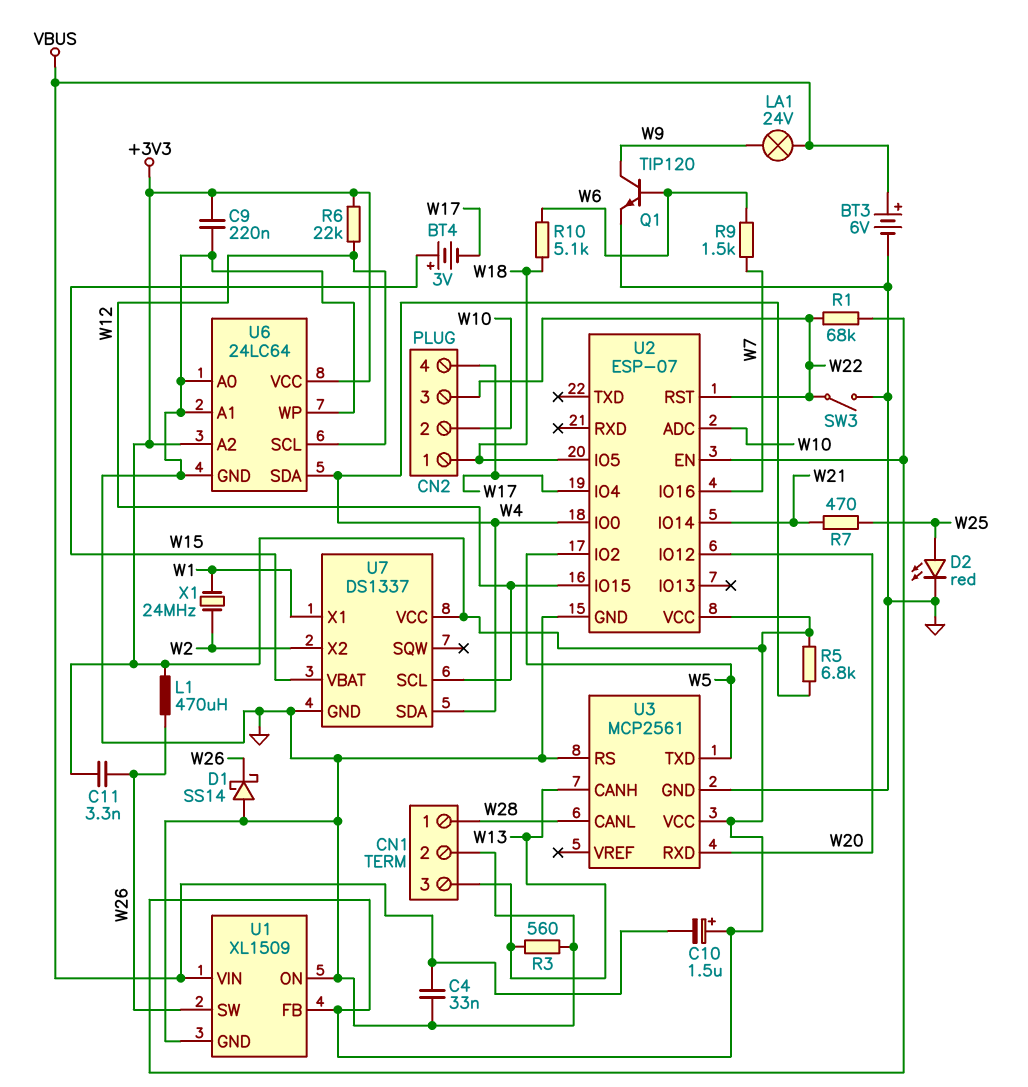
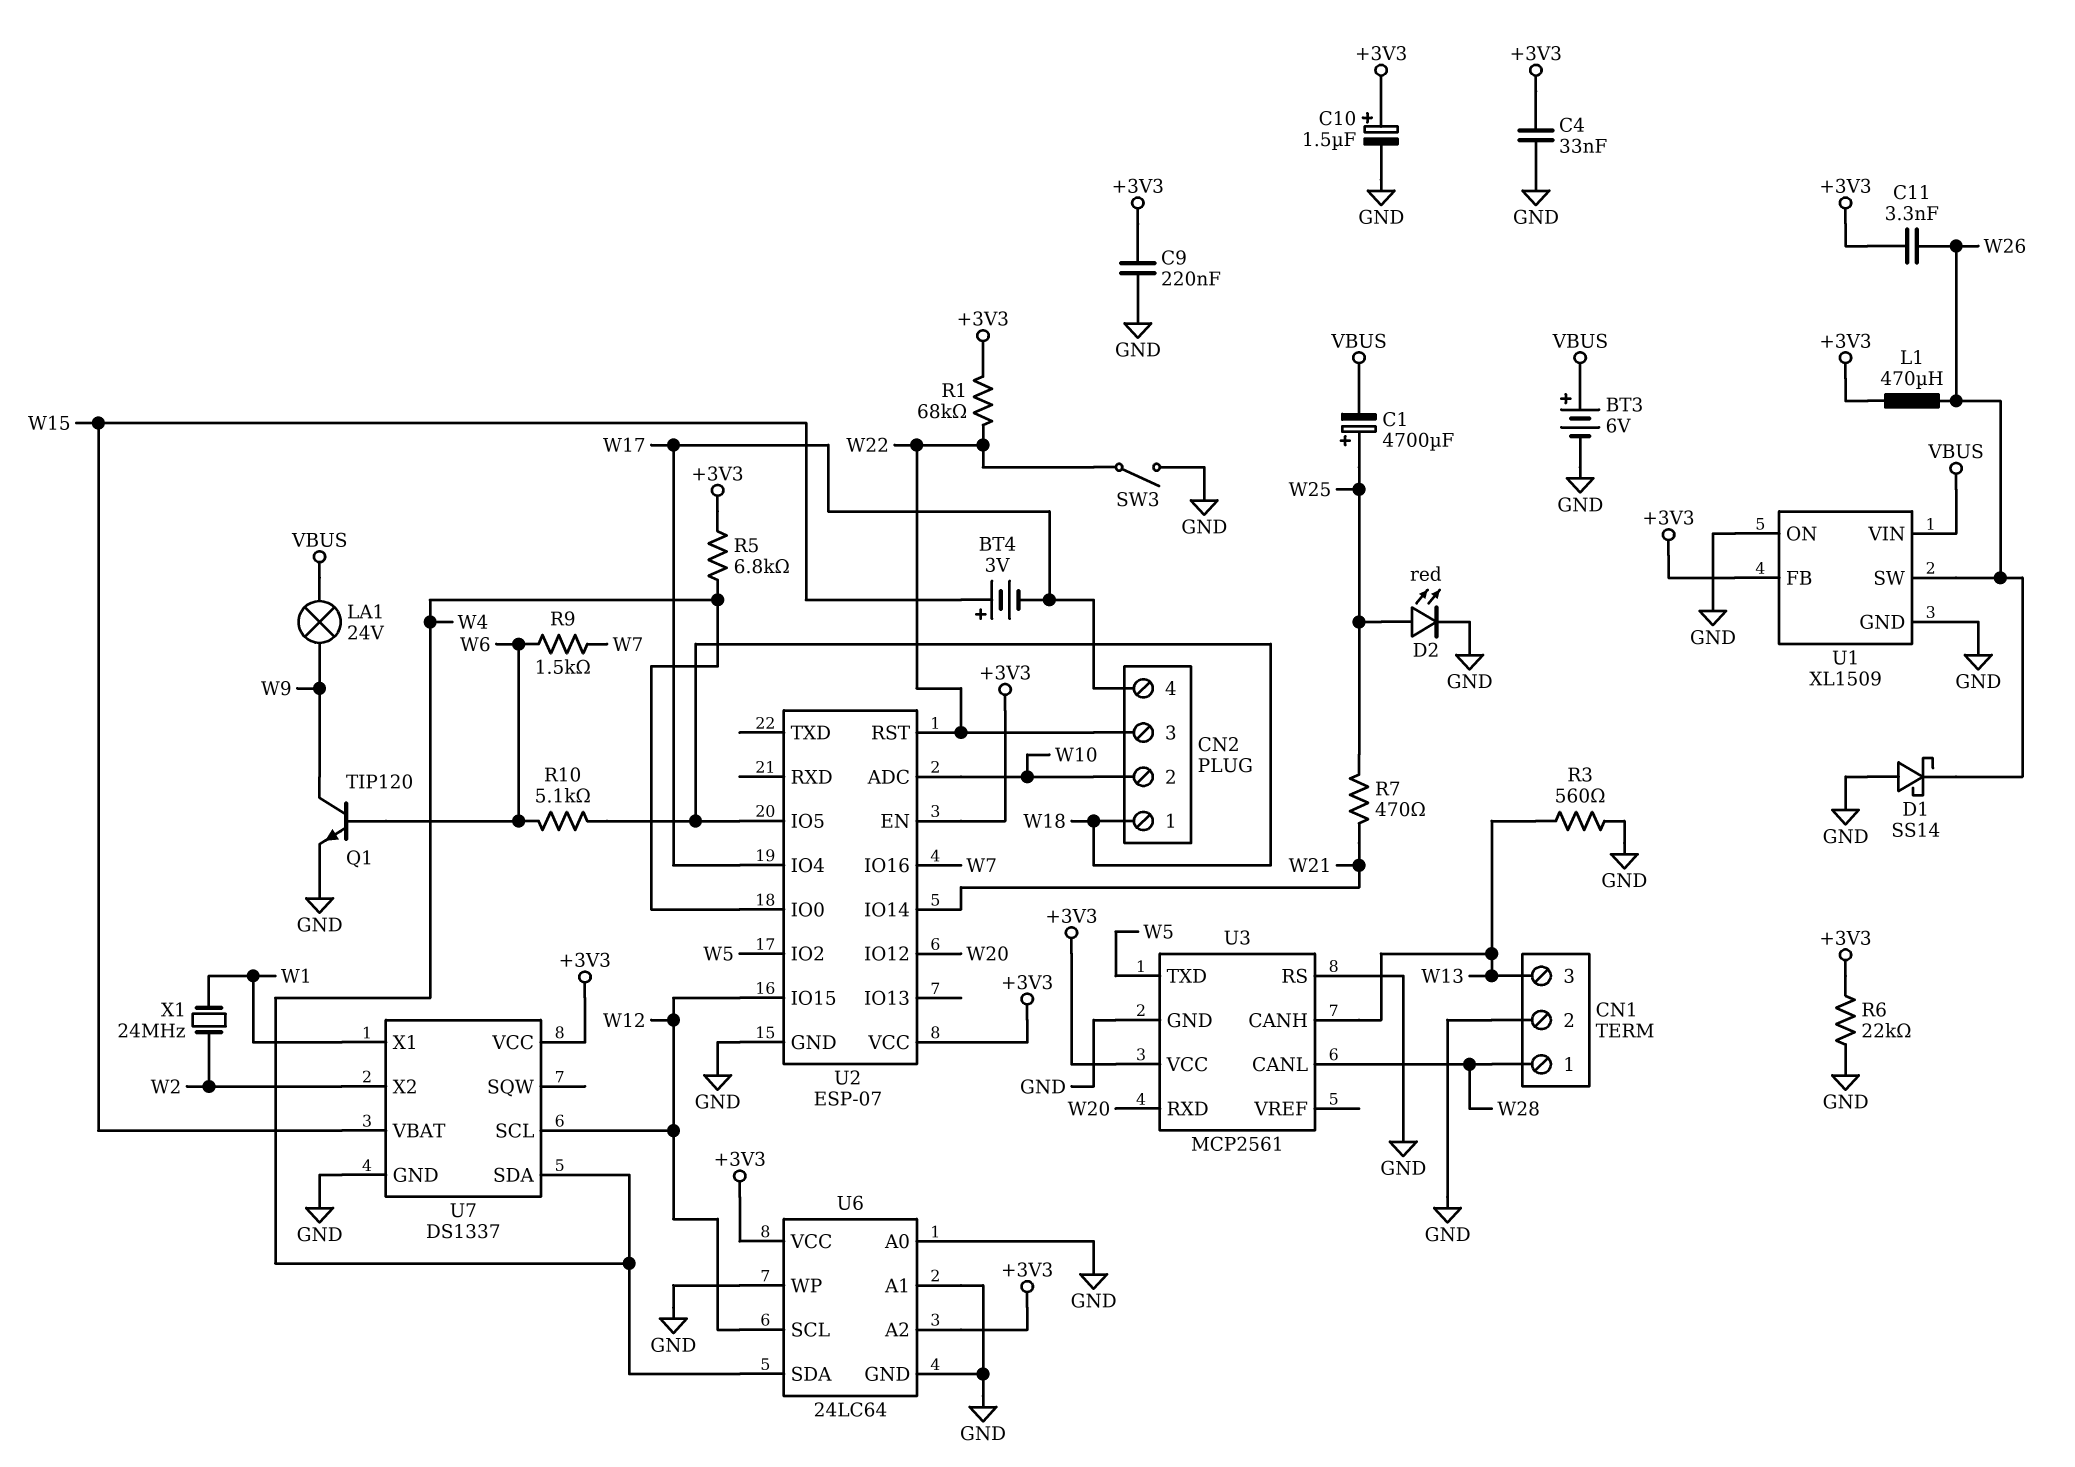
C1: none -> 4700uF (plus W25, minus VBUS)
C4: 33nF (GND, VBUS) -> 33nF (+3V3, GND)
C10: 1.5uF (plus +3V3, minus VBUS) -> 1.5uF (plus +3V3, minus GND)
R6: 22k (+3V3, W12) -> 22k (+3V3, GND)

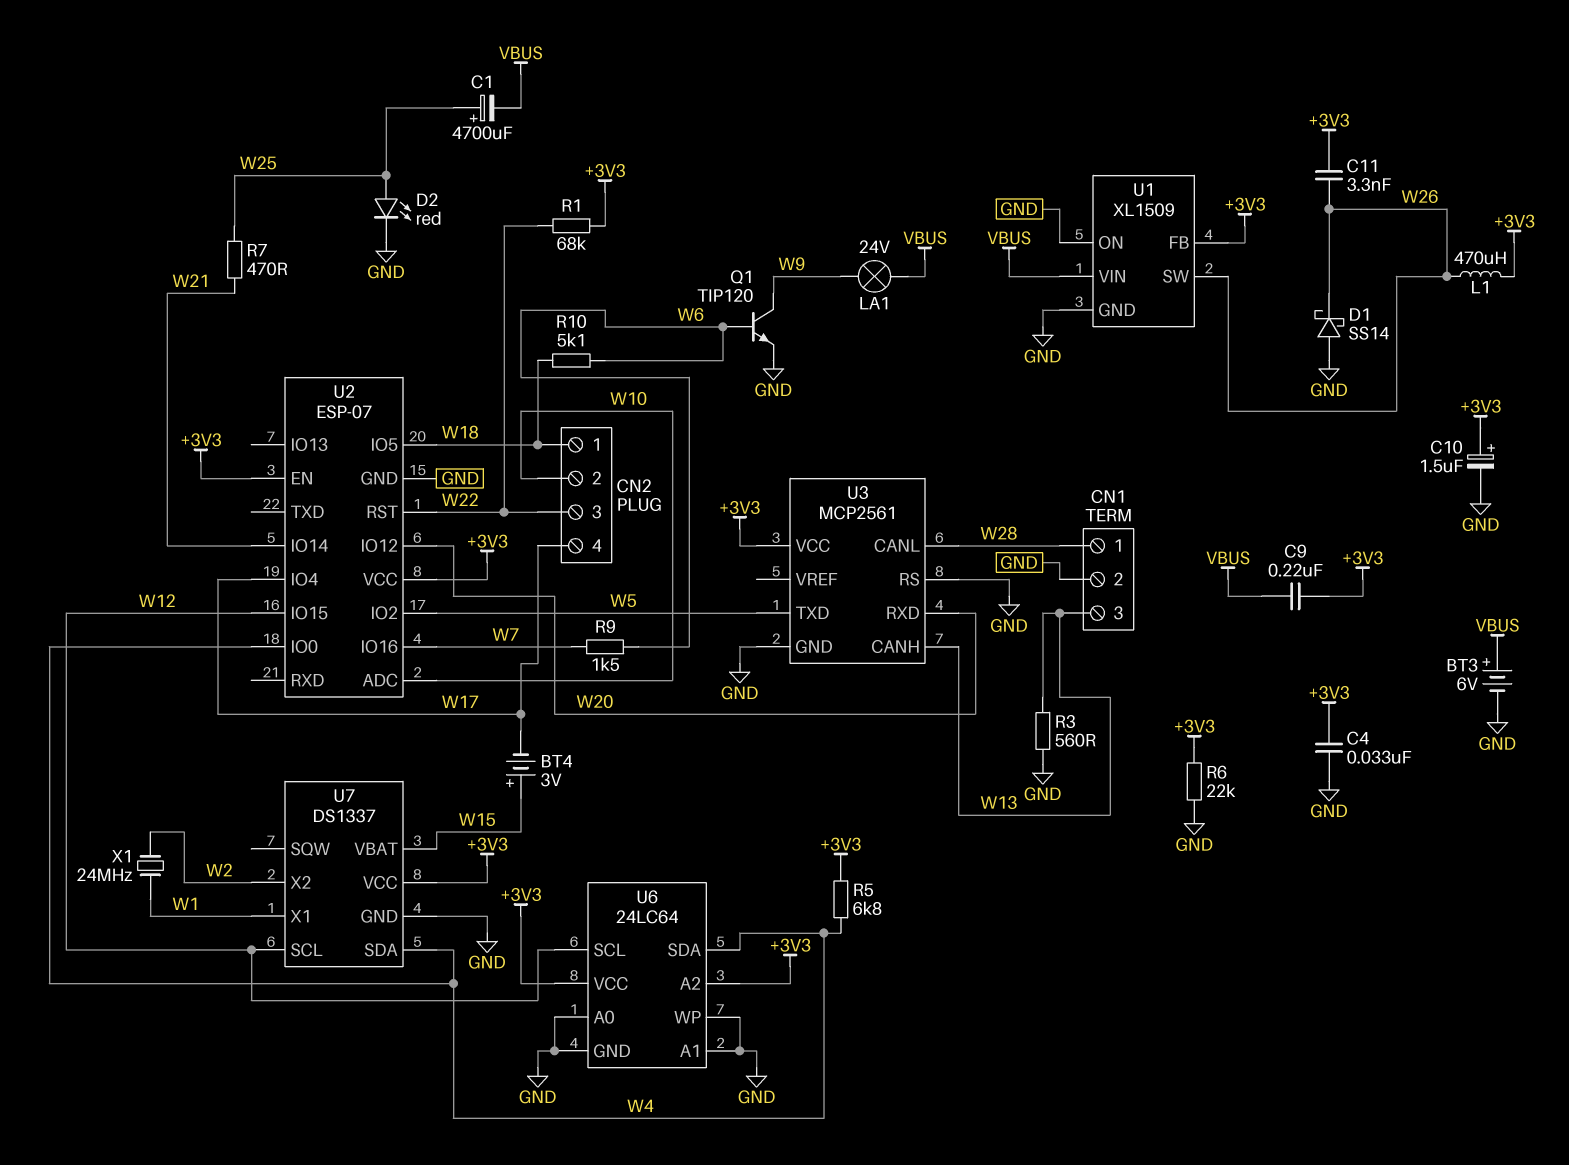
C9: 220nF (+3V3, GND) -> 220nF (+3V3, VBUS)
SW3: switch (GND, W22) -> none

